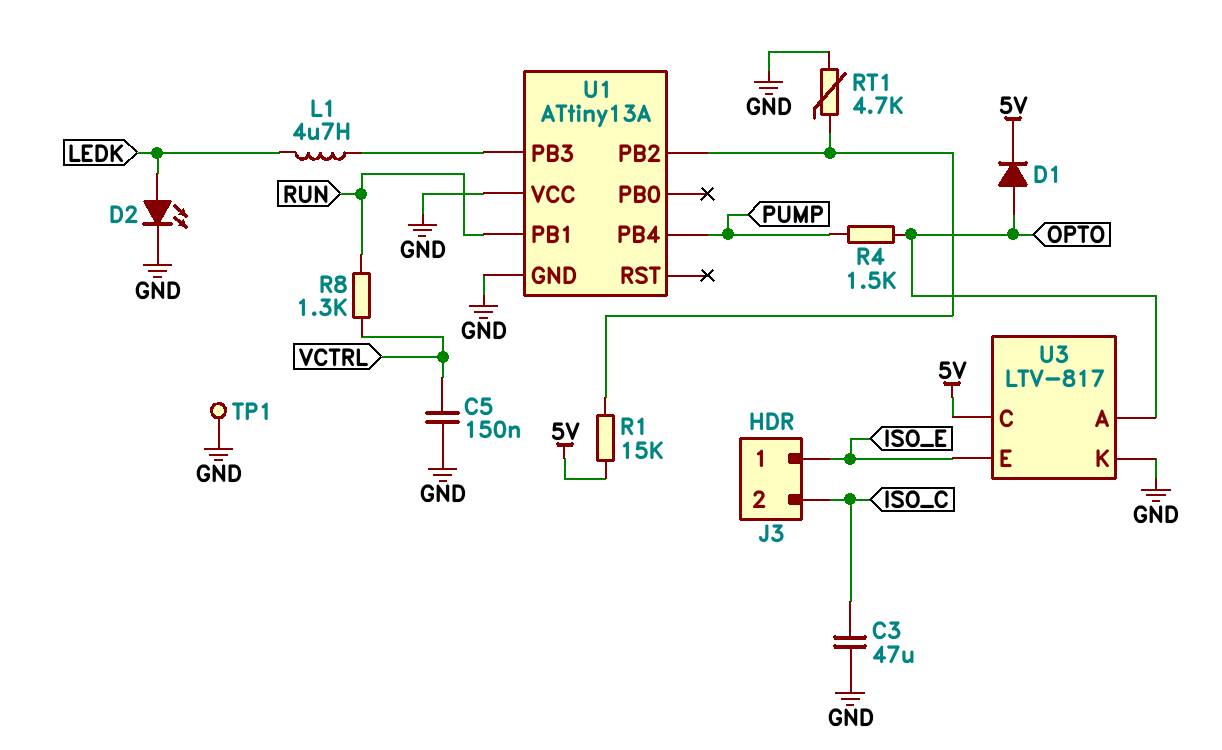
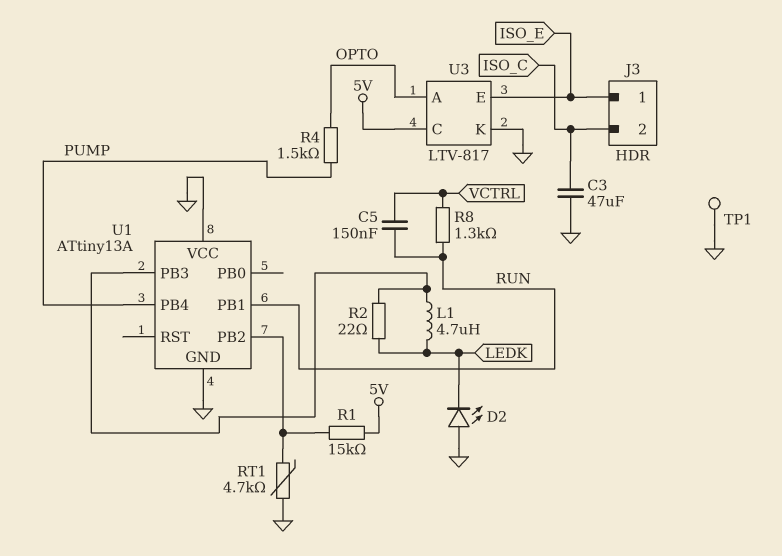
C5: 150nF (GND, VCTRL) -> 150nF (RUN, VCTRL)
D1: diode (A OPTO, K 5V) -> none
D2: LED (A LEDK, K GND) -> LED (A GND, K LEDK)
R2: none -> 22 (LEDK, U1/PB3)

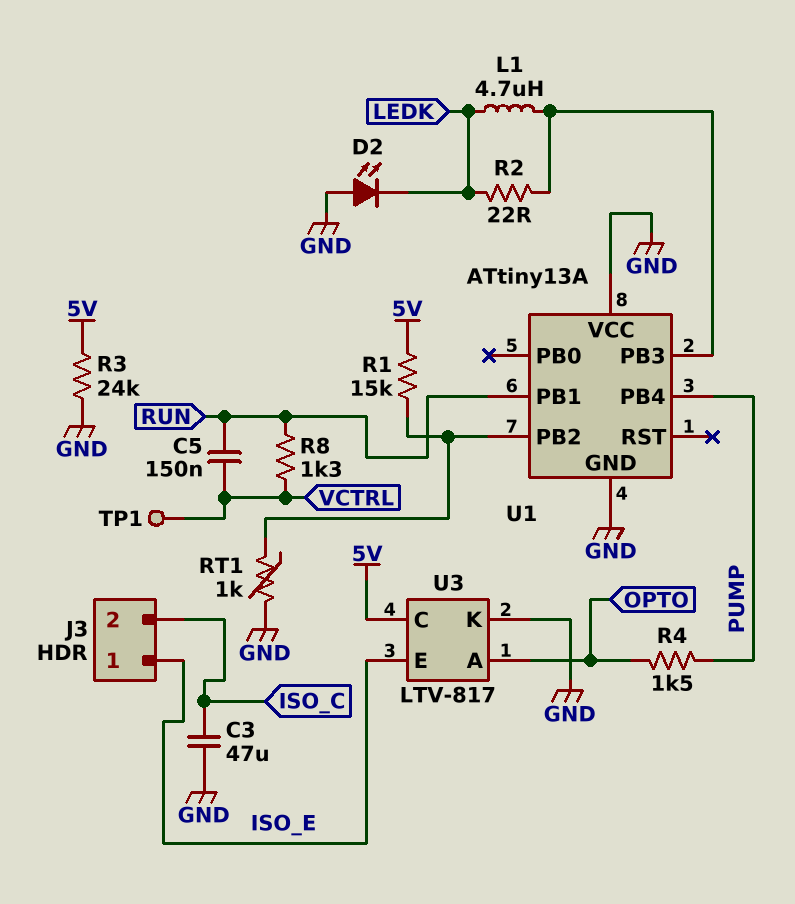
R3: none -> 24k (5V, GND)
RT1: 4.7k (GND, U1/PB2) -> 1k (GND, U1/PB2)
TP1: test point (GND) -> test point (VCTRL)

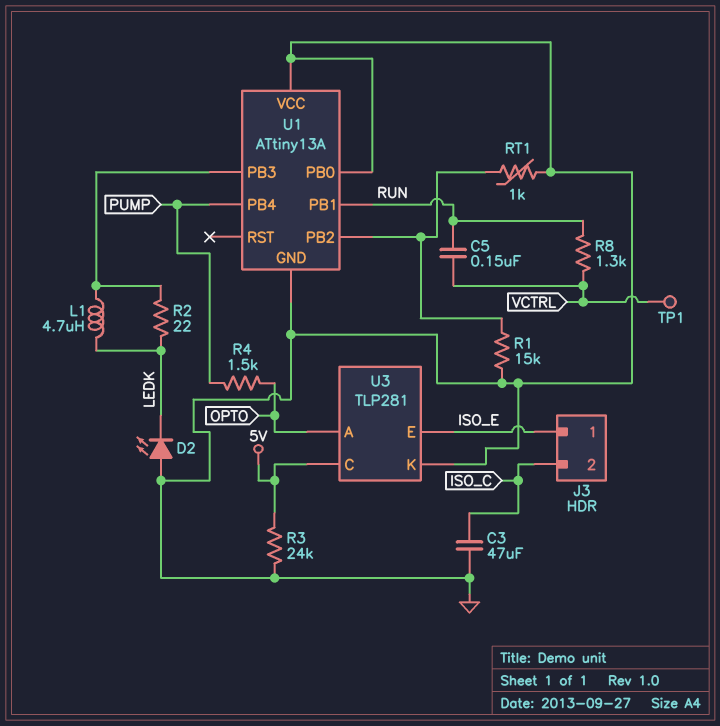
R1: 15k (5V, U1/PB2) -> 15k (GND, U1/PB2)
U1 pin PB0: none -> GND
U3: LTV-817 -> TLP281

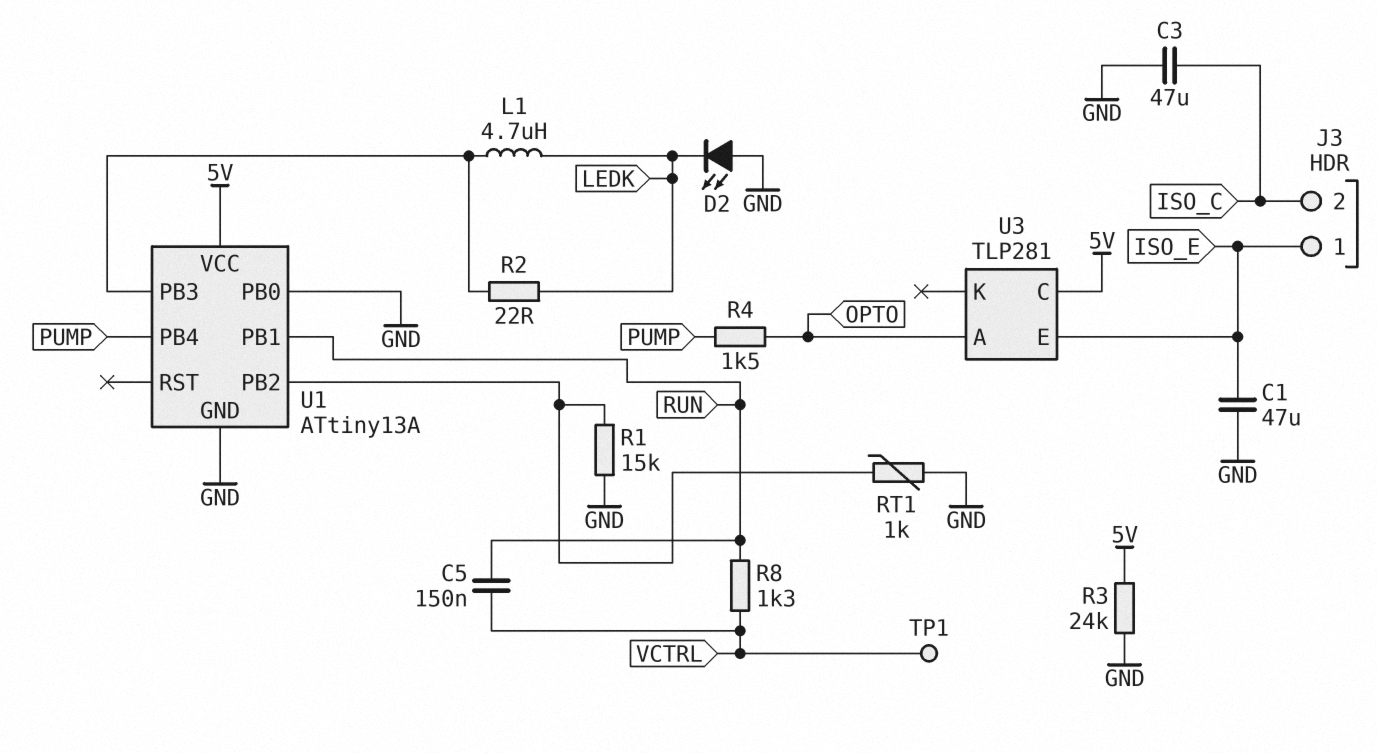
C1: none -> 47uF (GND, ISO_E)
U1 pin VCC: GND -> 5V
U3 pin K: GND -> none

